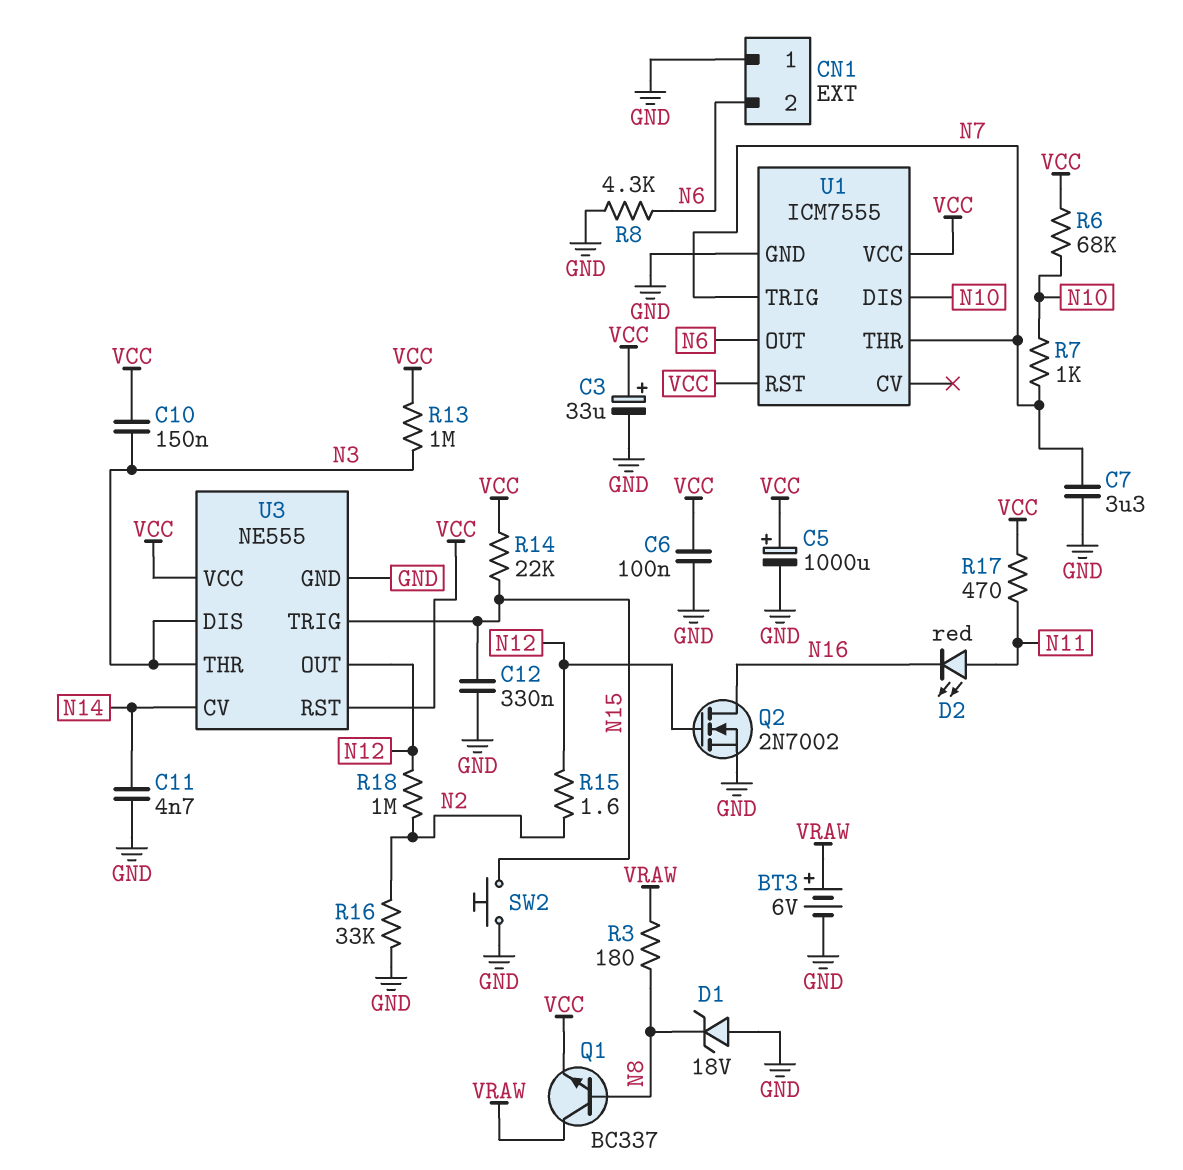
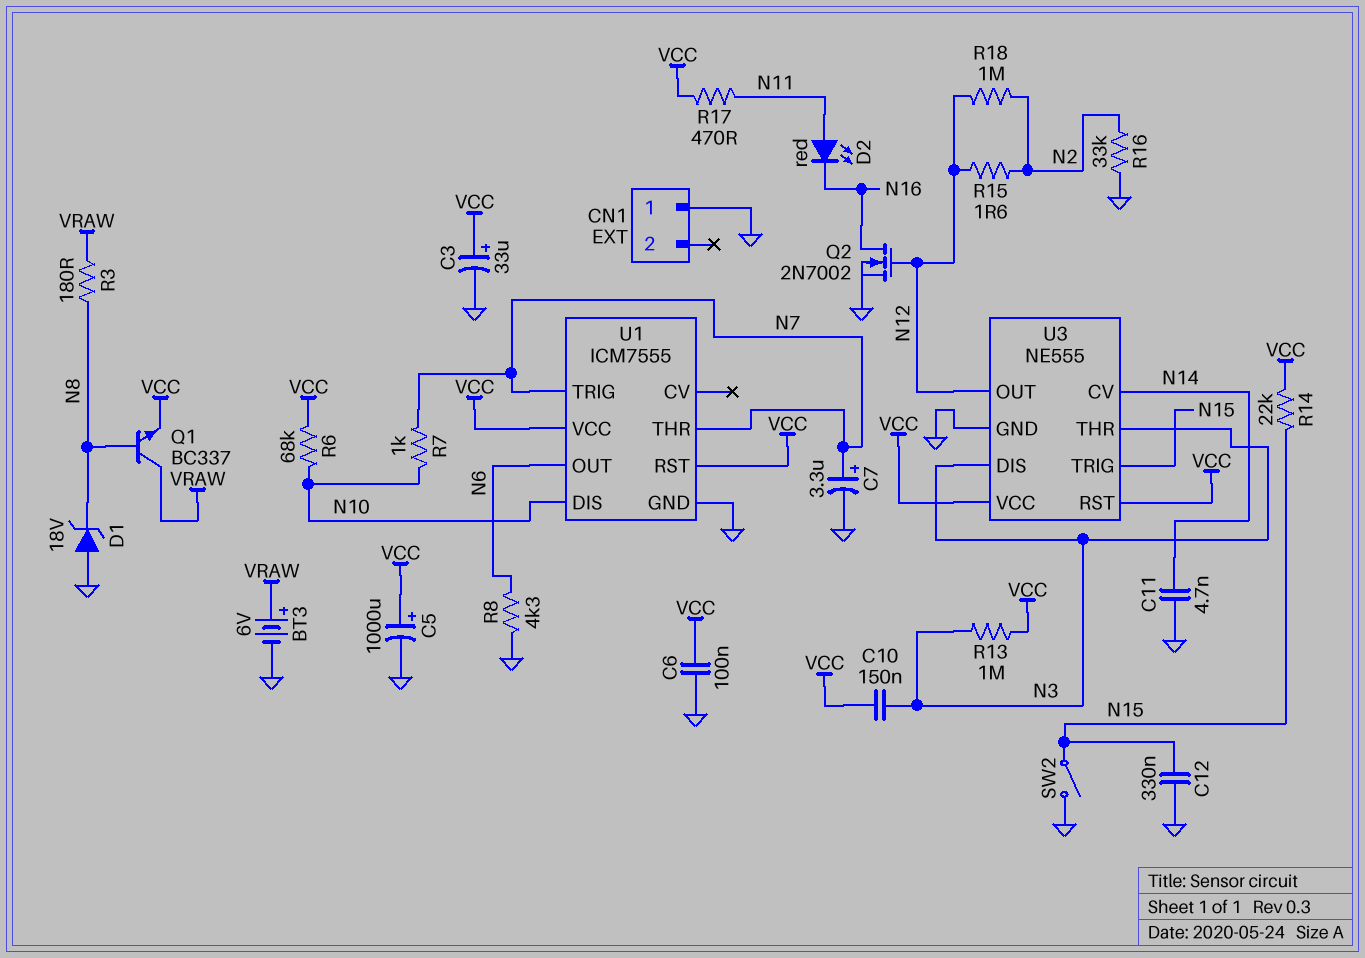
C7: 3.3uF (GND, N7) -> 3.3uF (plus N7, minus GND)
CN1 pin 2: N6 -> none
SW2: button (GND, N15) -> switch (GND, N15)

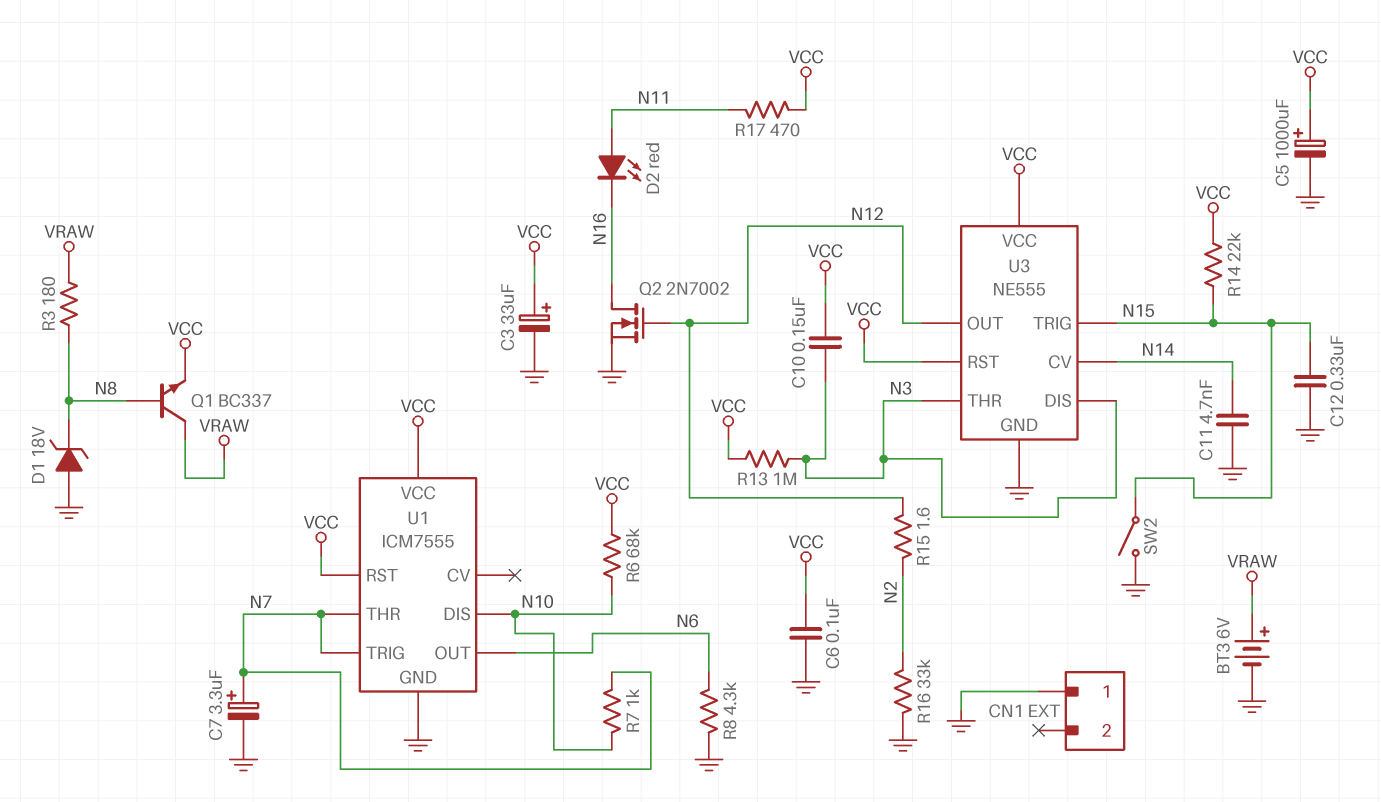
R18: 1M (N2, N12) -> none

